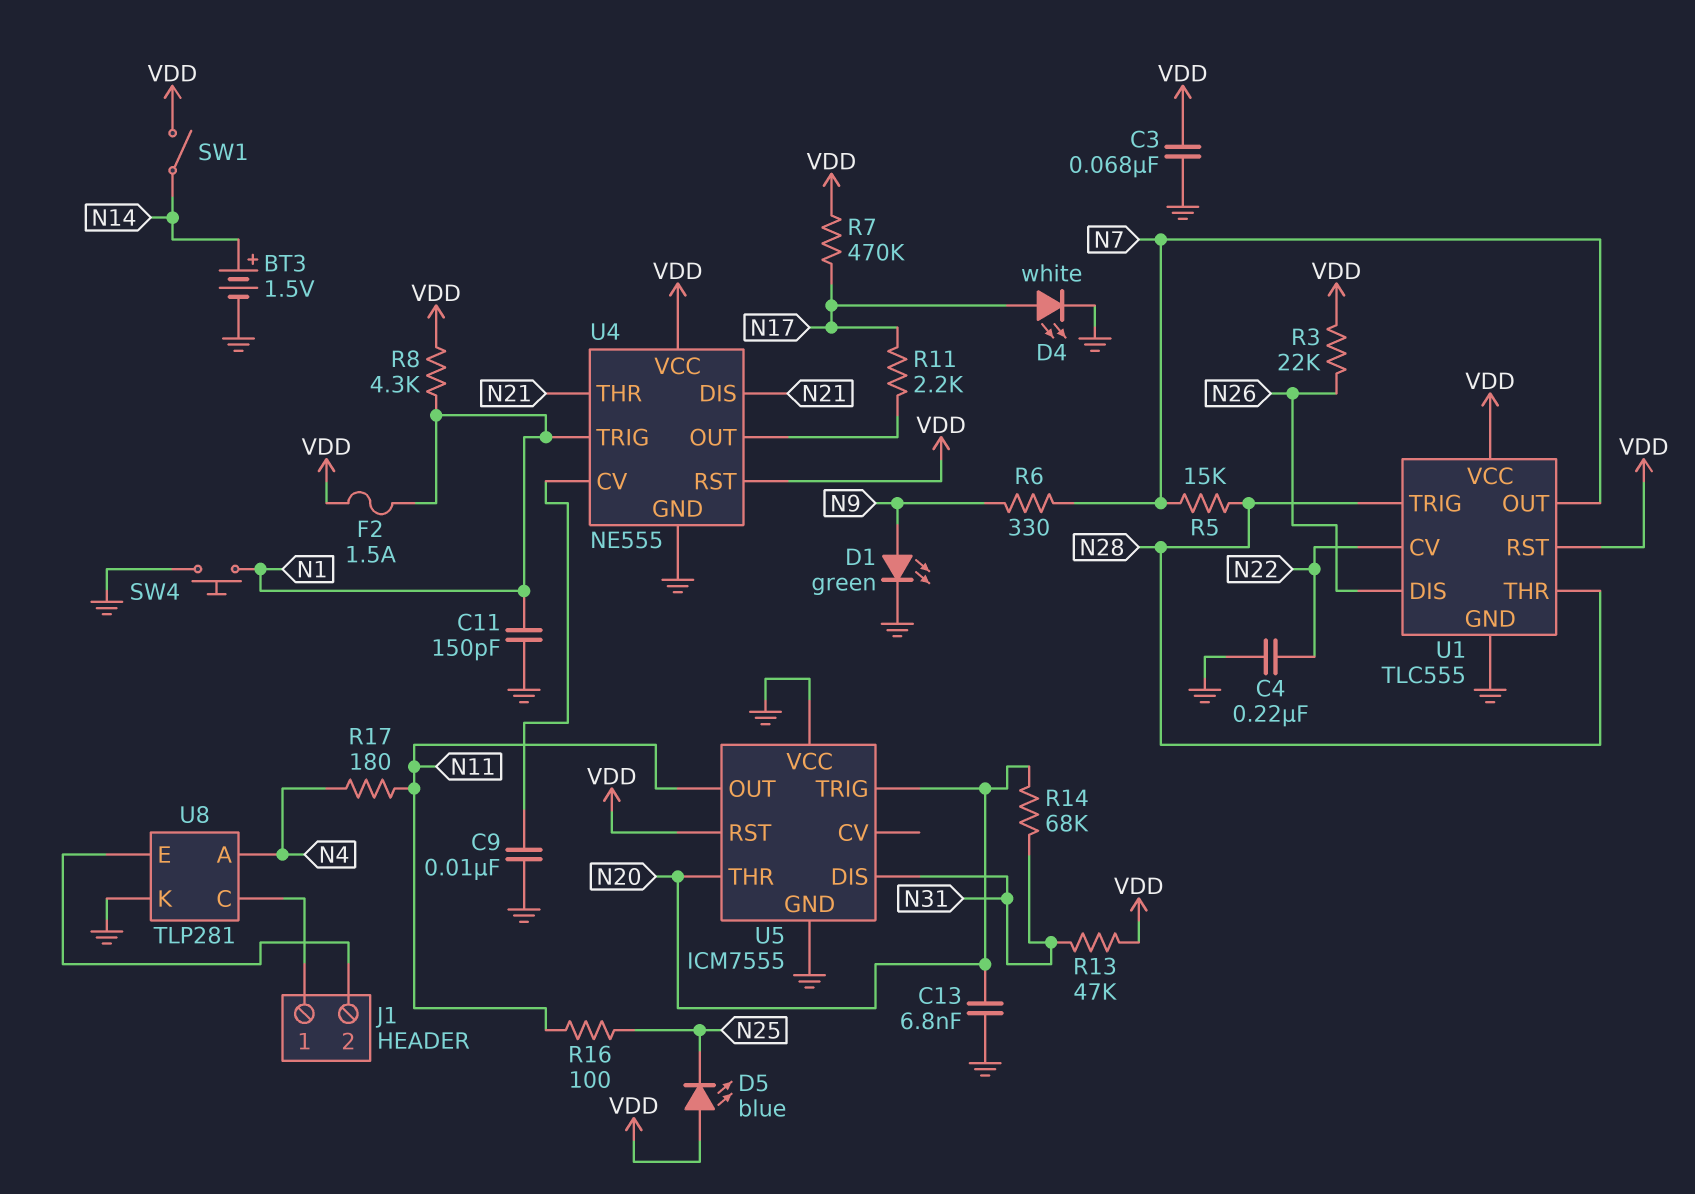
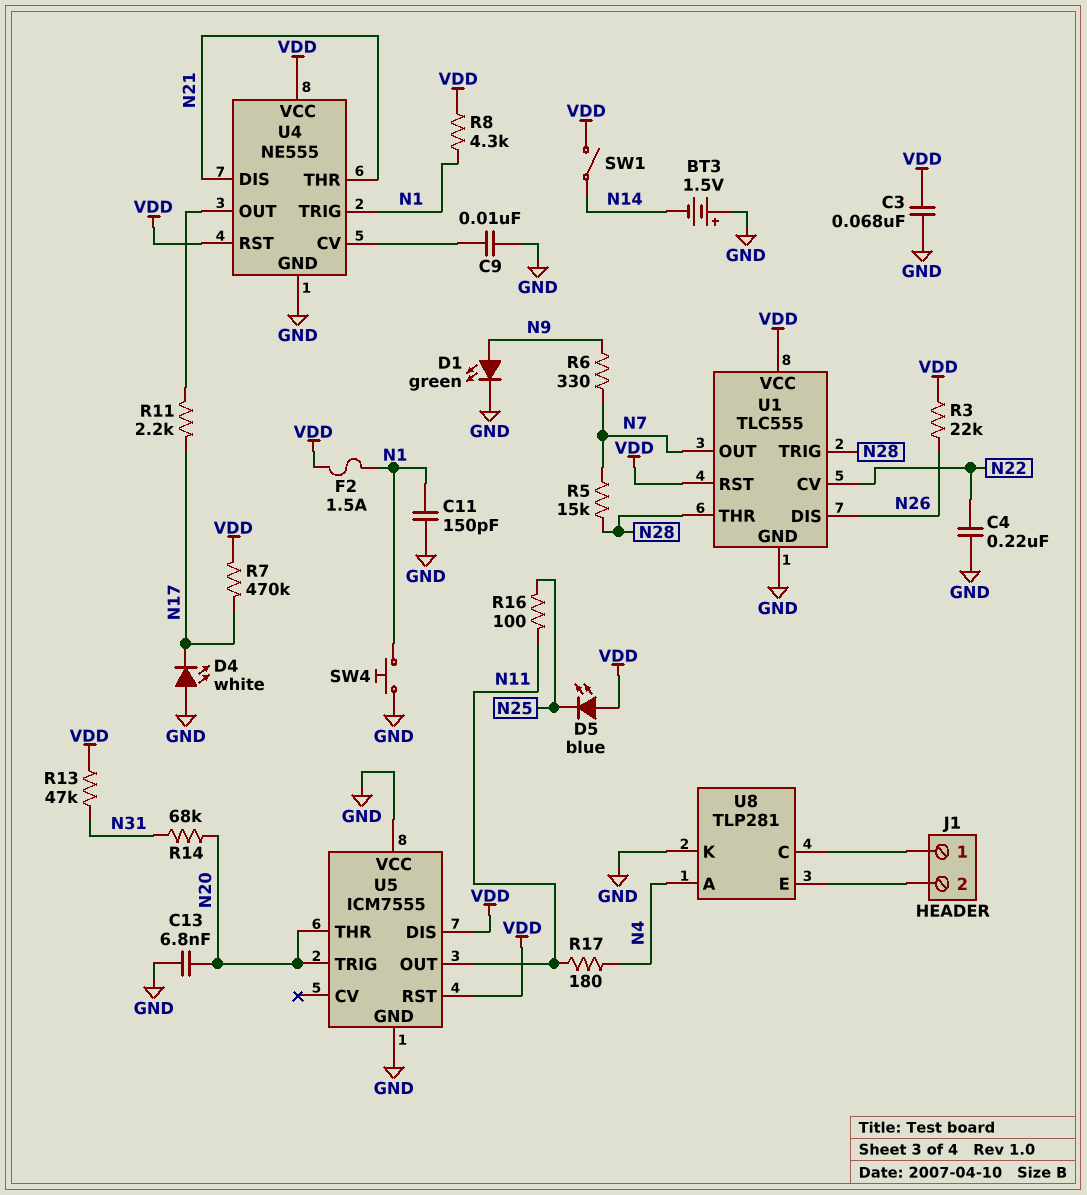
BT3: 1.5V (plus N14, minus GND) -> 1.5V (plus GND, minus N14)
D4: LED white (A N17, K GND) -> LED white (A GND, K N17)
U5 pin DIS: N31 -> VDD

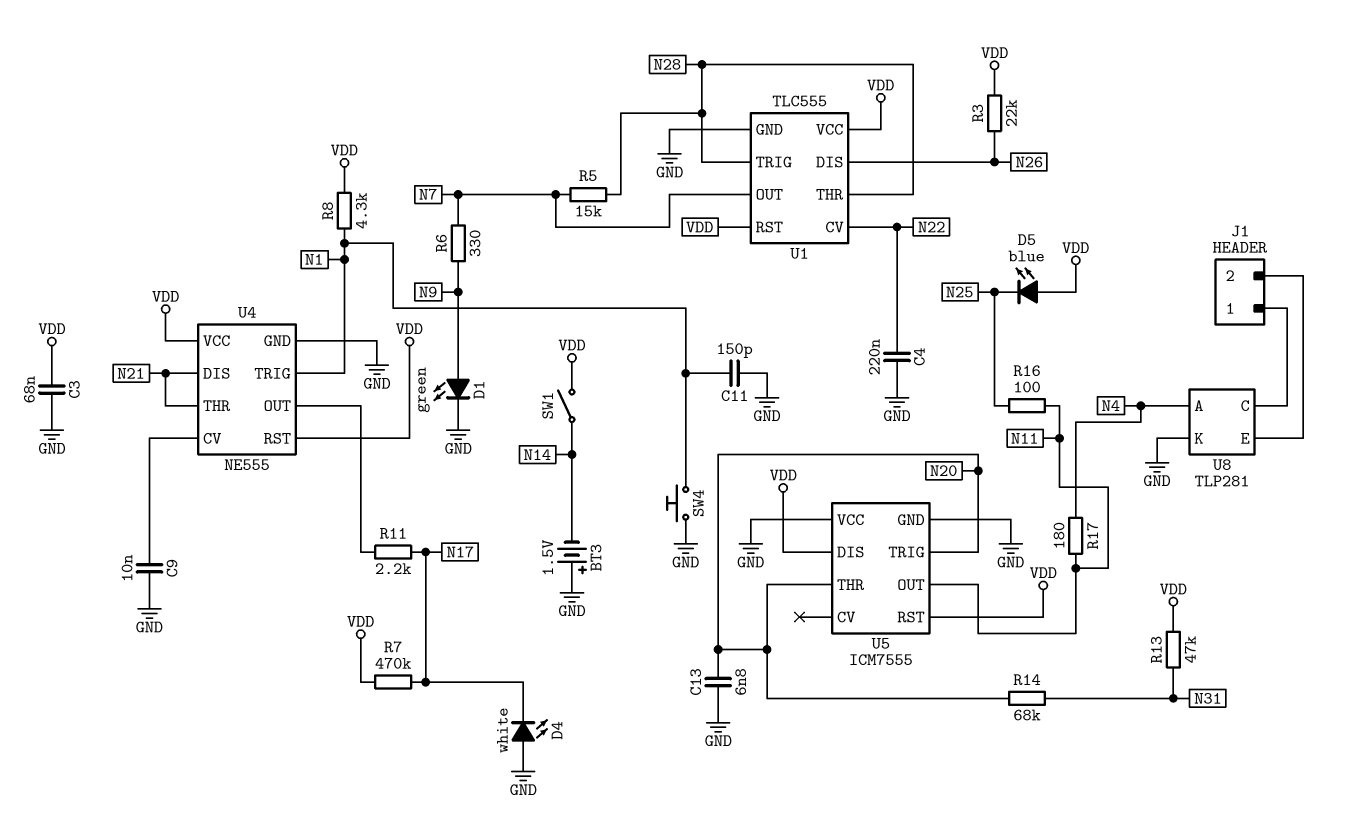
F2: 1.5A (N1, VDD) -> none

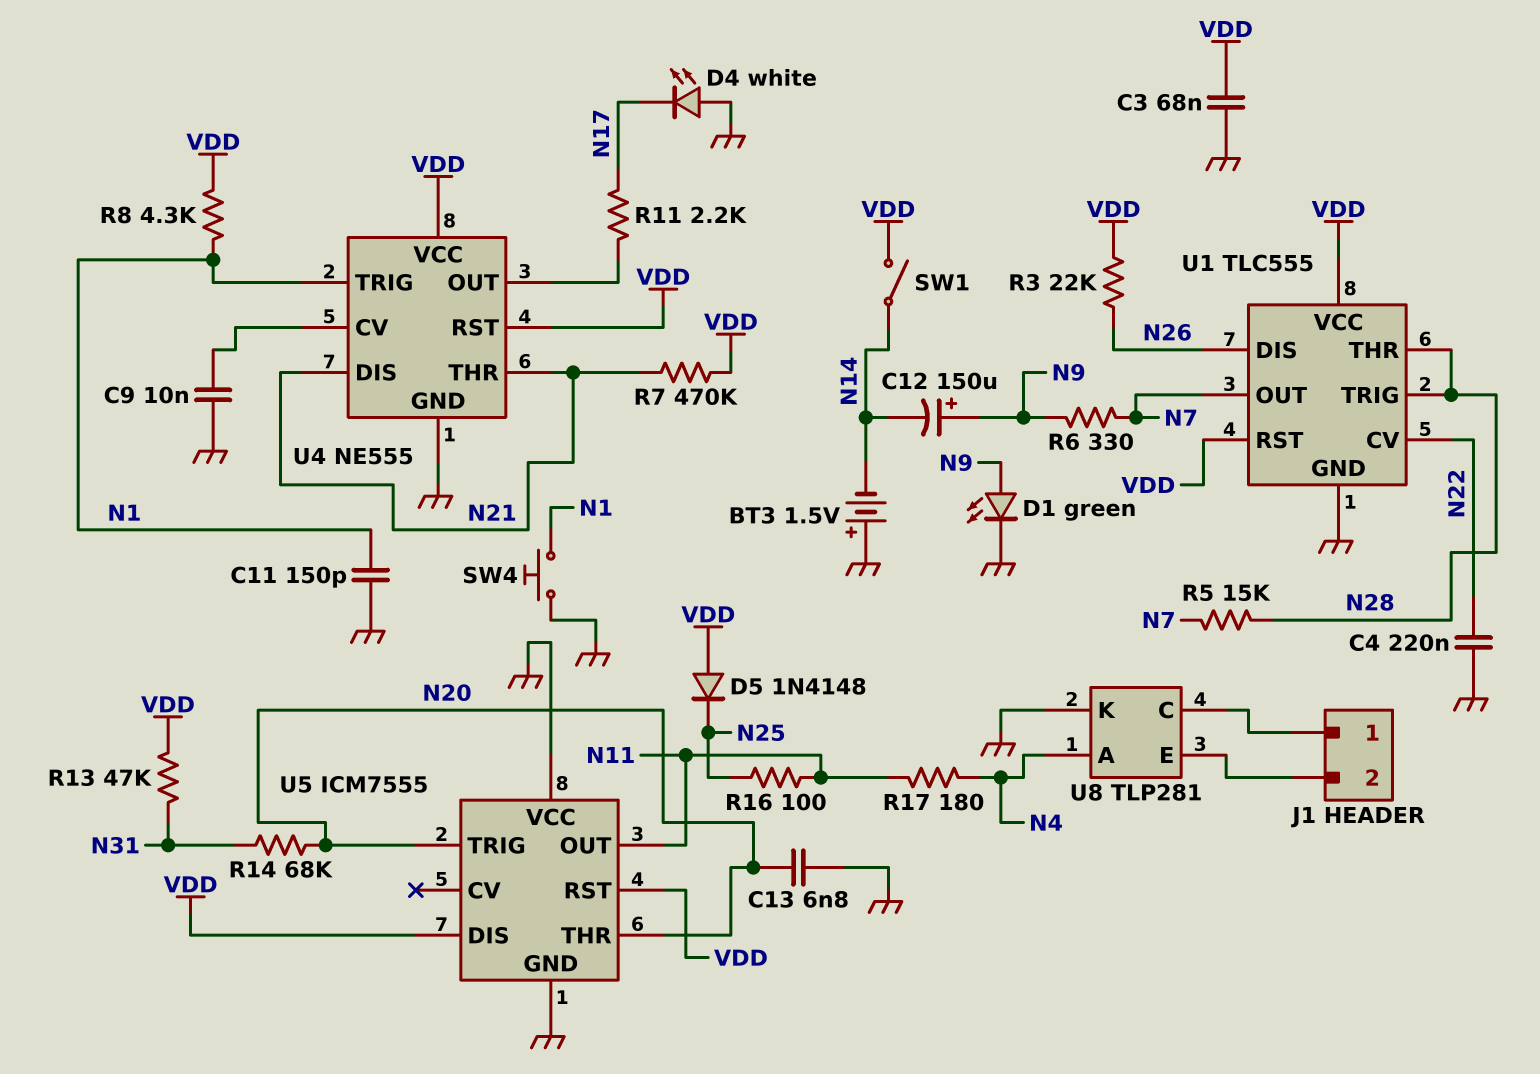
C12: none -> 150uF (plus N9, minus N14)
D5: LED blue (A VDD, K N25) -> diode 1N4148 (A VDD, K N25)
R7: 470k (N17, VDD) -> 470k (N21, VDD)

